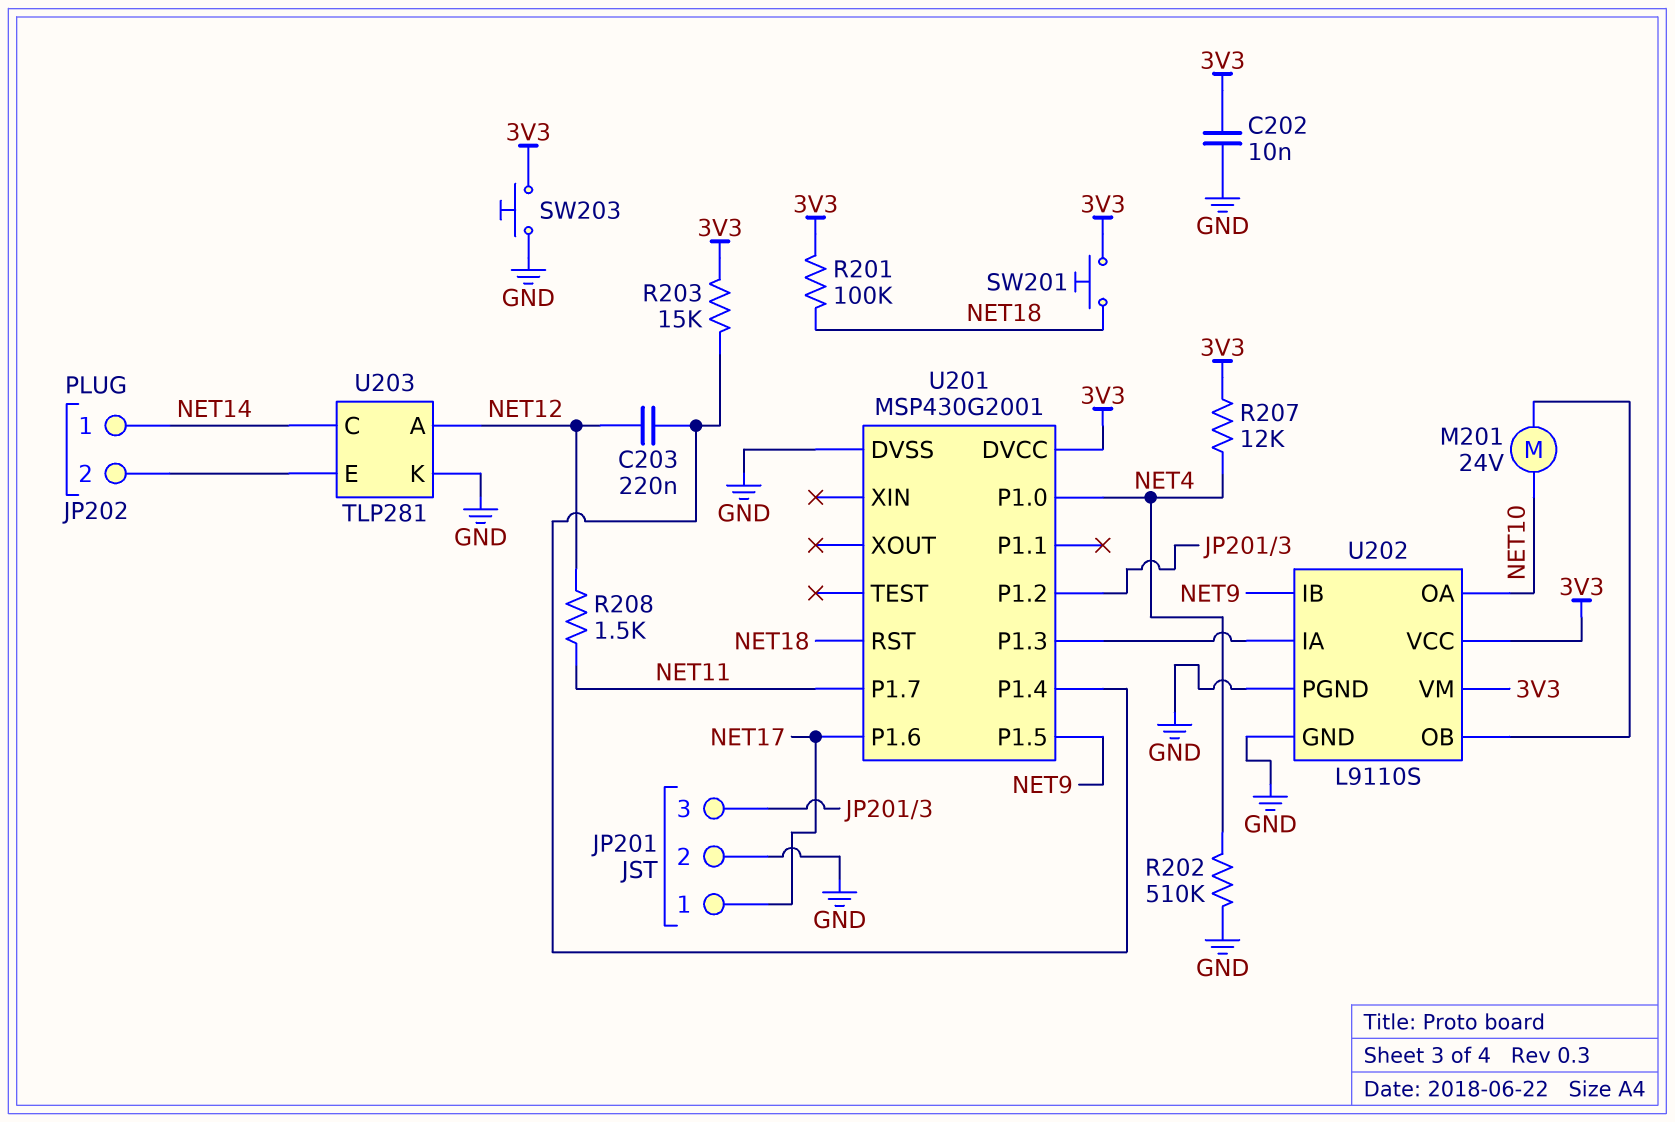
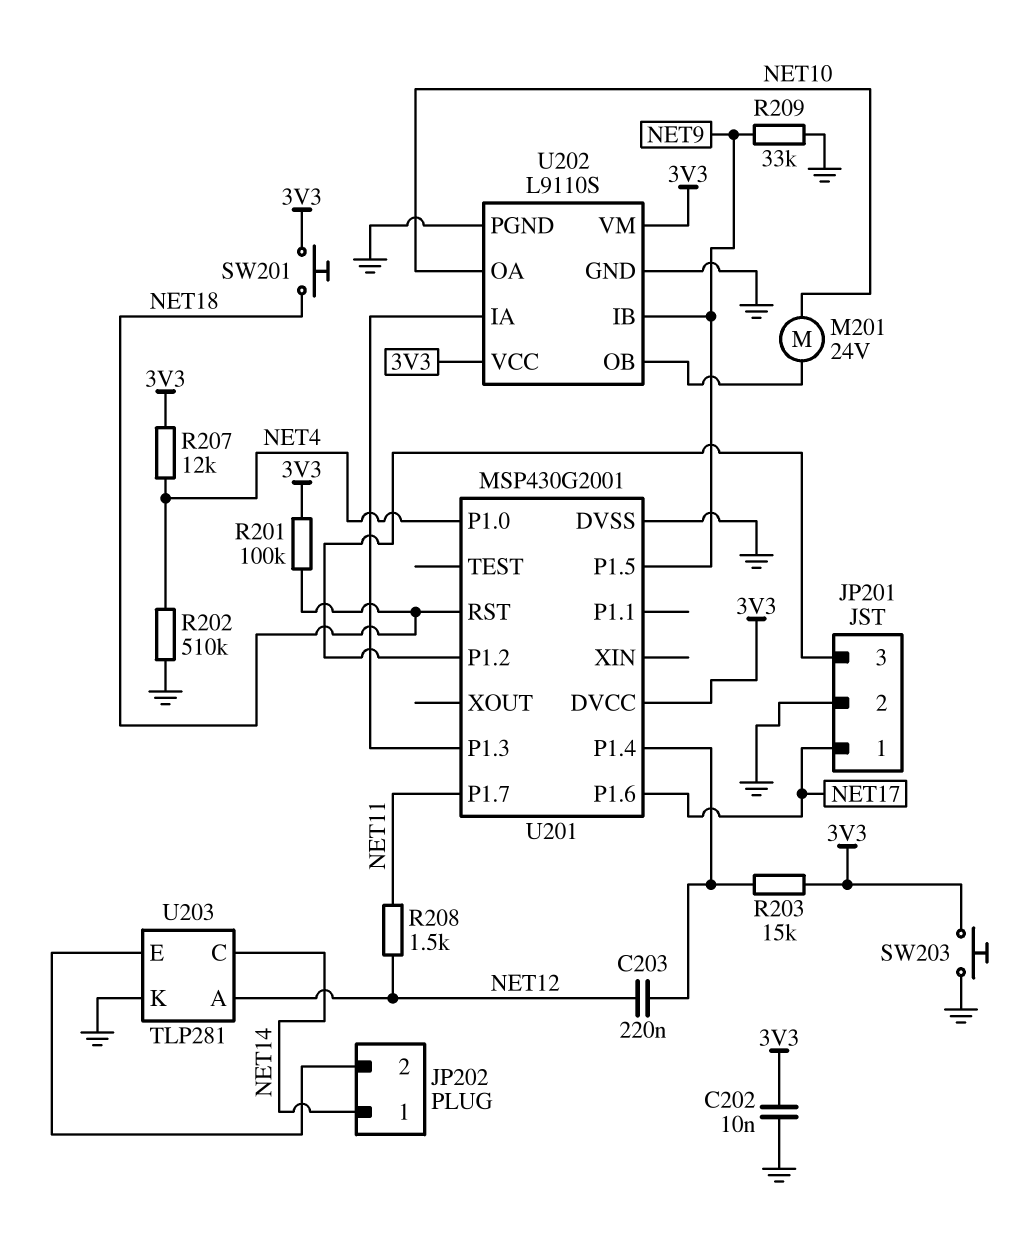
R209: none -> 33k (GND, NET9)

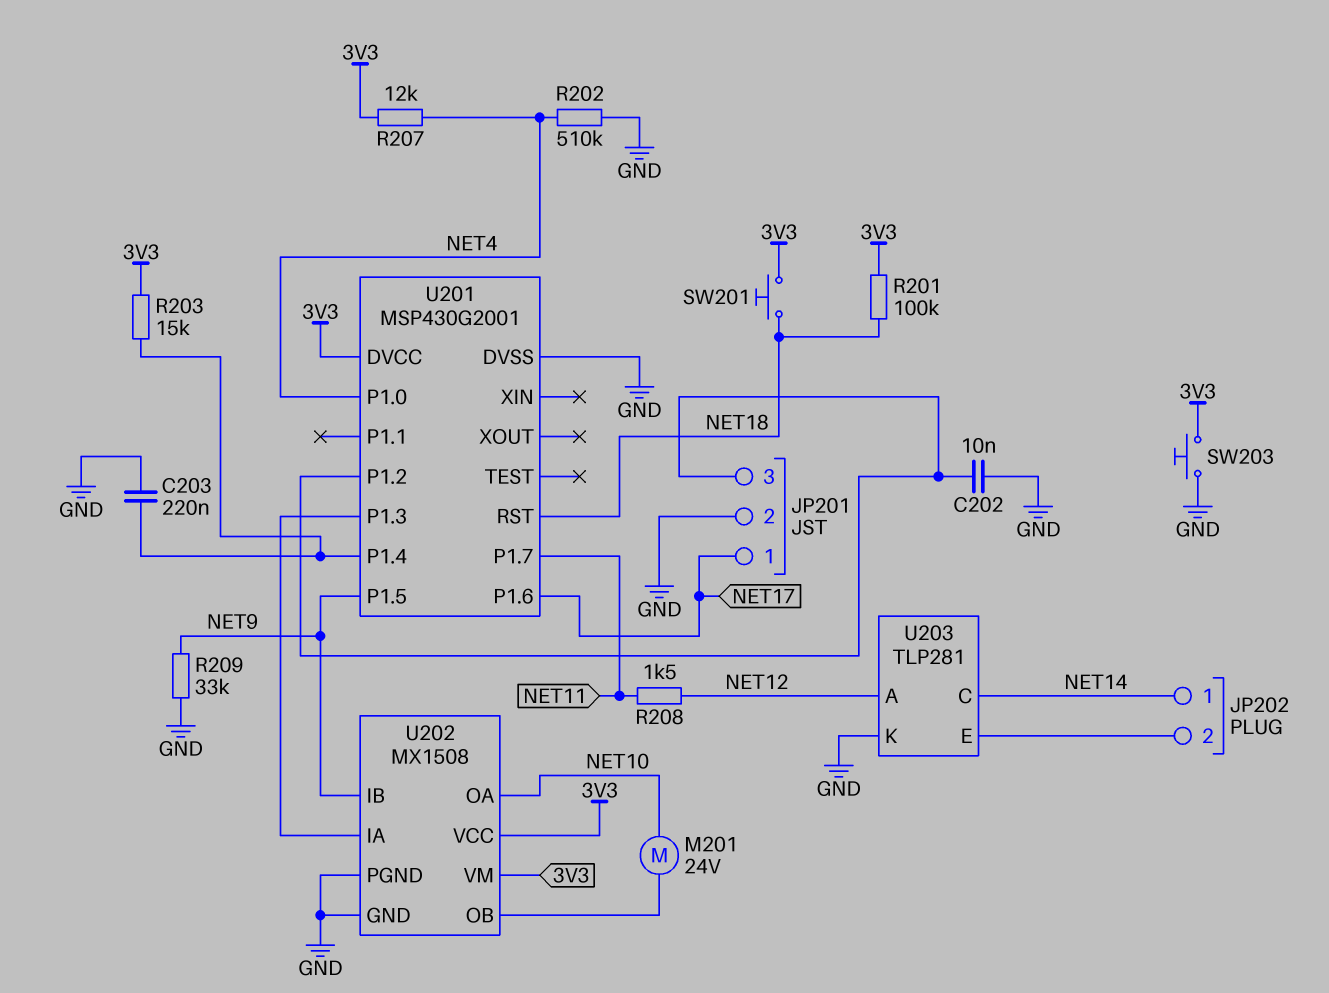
C202: 10nF (3V3, GND) -> 10nF (GND, JP201/3)
C203: 220nF (NET12, U201/P1.4) -> 220nF (GND, U201/P1.4)
U202: L9110S -> MX1508

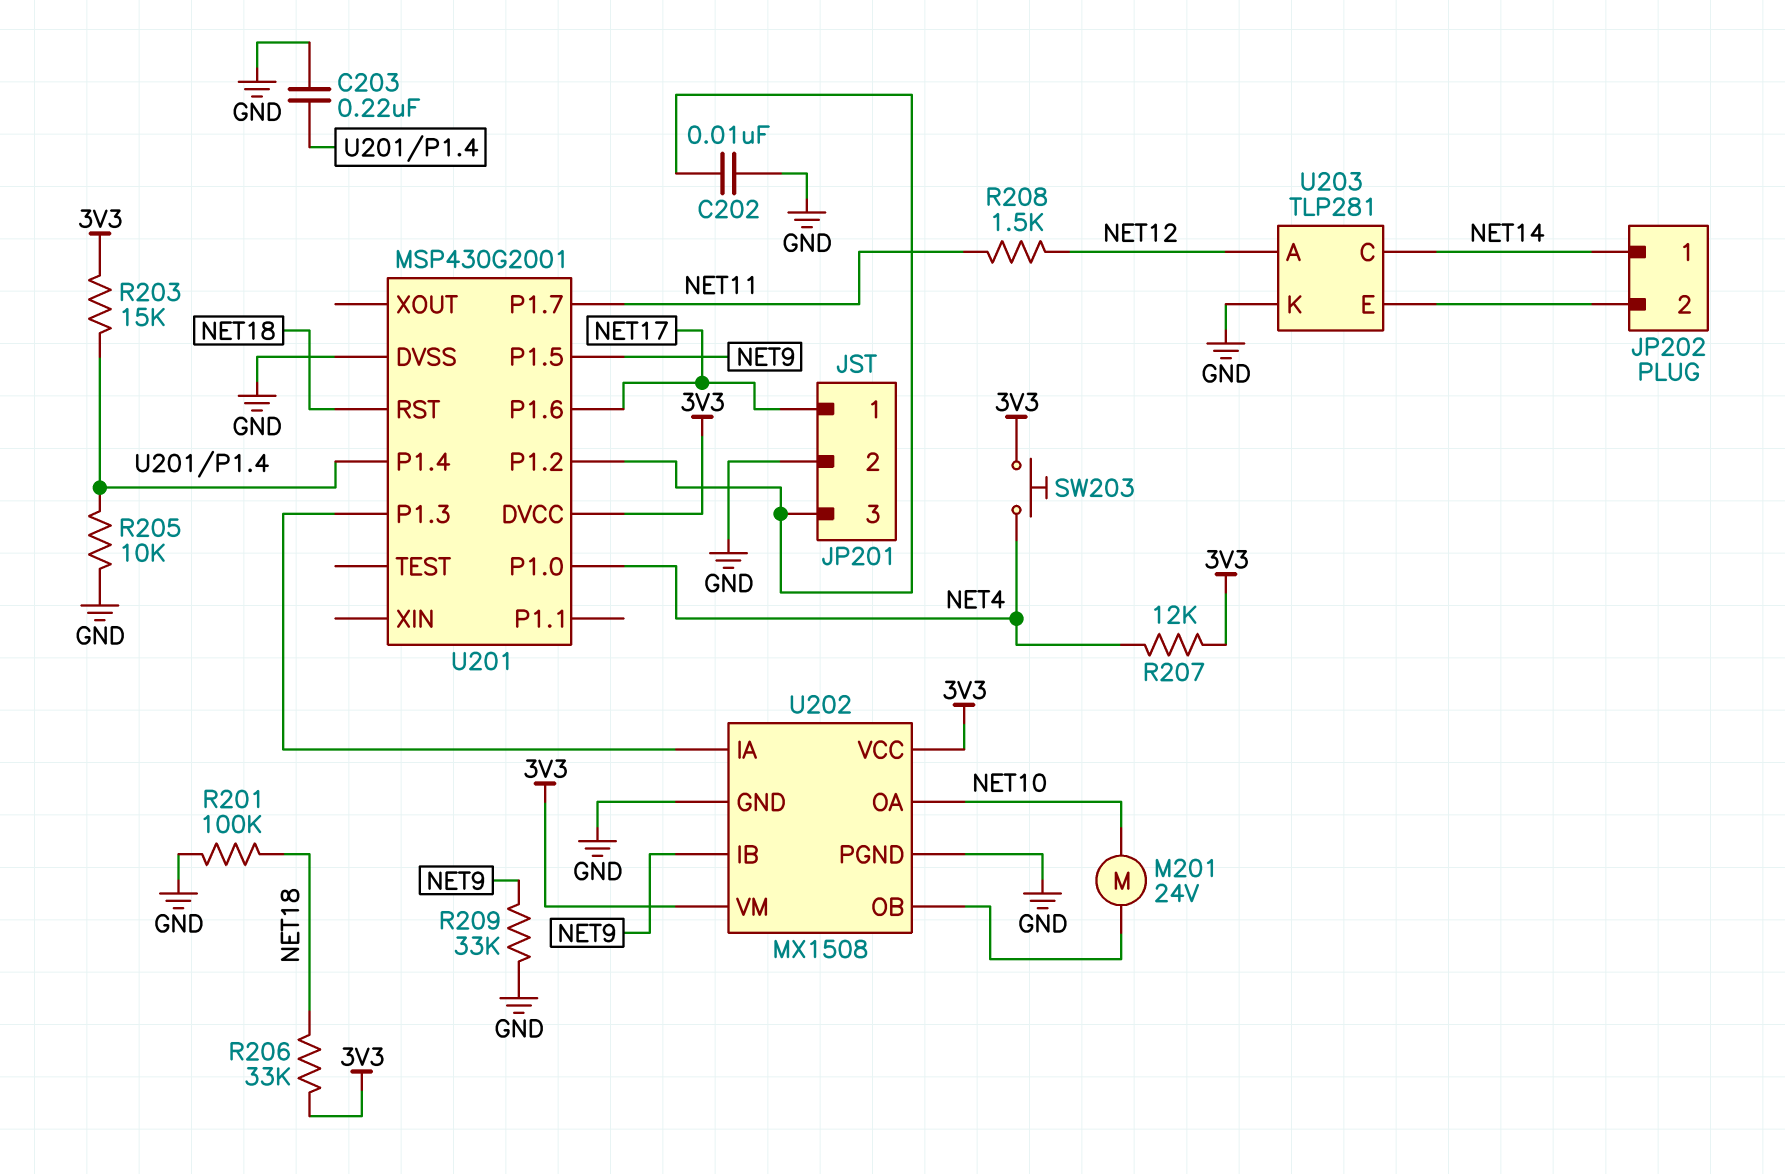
R201: 100k (3V3, NET18) -> 100k (GND, NET18)
R202: 510k (GND, NET4) -> none
R205: none -> 10k (GND, U201/P1.4)
R206: none -> 33k (3V3, NET18)
SW201: button (3V3, NET18) -> none
SW203: button (3V3, GND) -> button (3V3, NET4)

